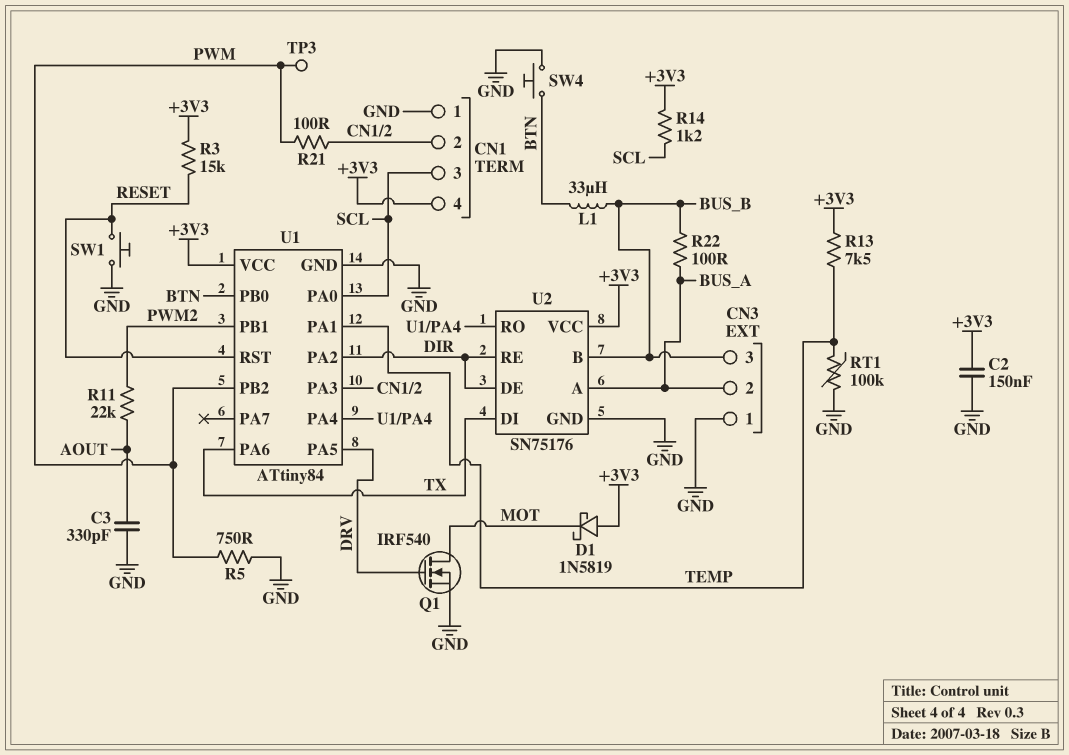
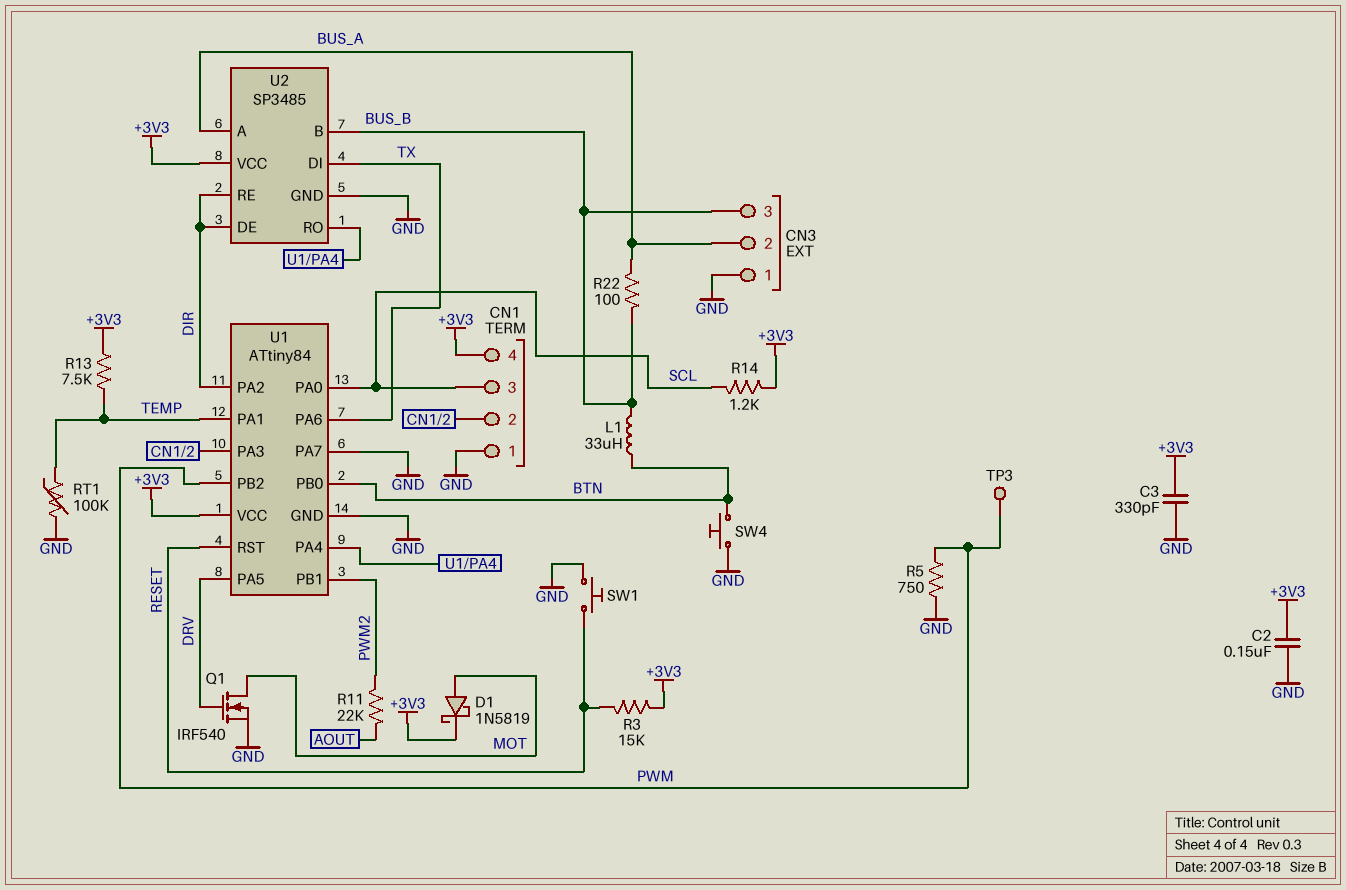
C3: 330pF (AOUT, GND) -> 330pF (+3V3, GND)
D1: schottky 1N5819 (A +3V3, K MOT) -> schottky 1N5819 (A MOT, K +3V3)
R21: 100 (CN1/2, PWM) -> none
U1 pin PA7: none -> GND
U2: SN75176 -> SP3485

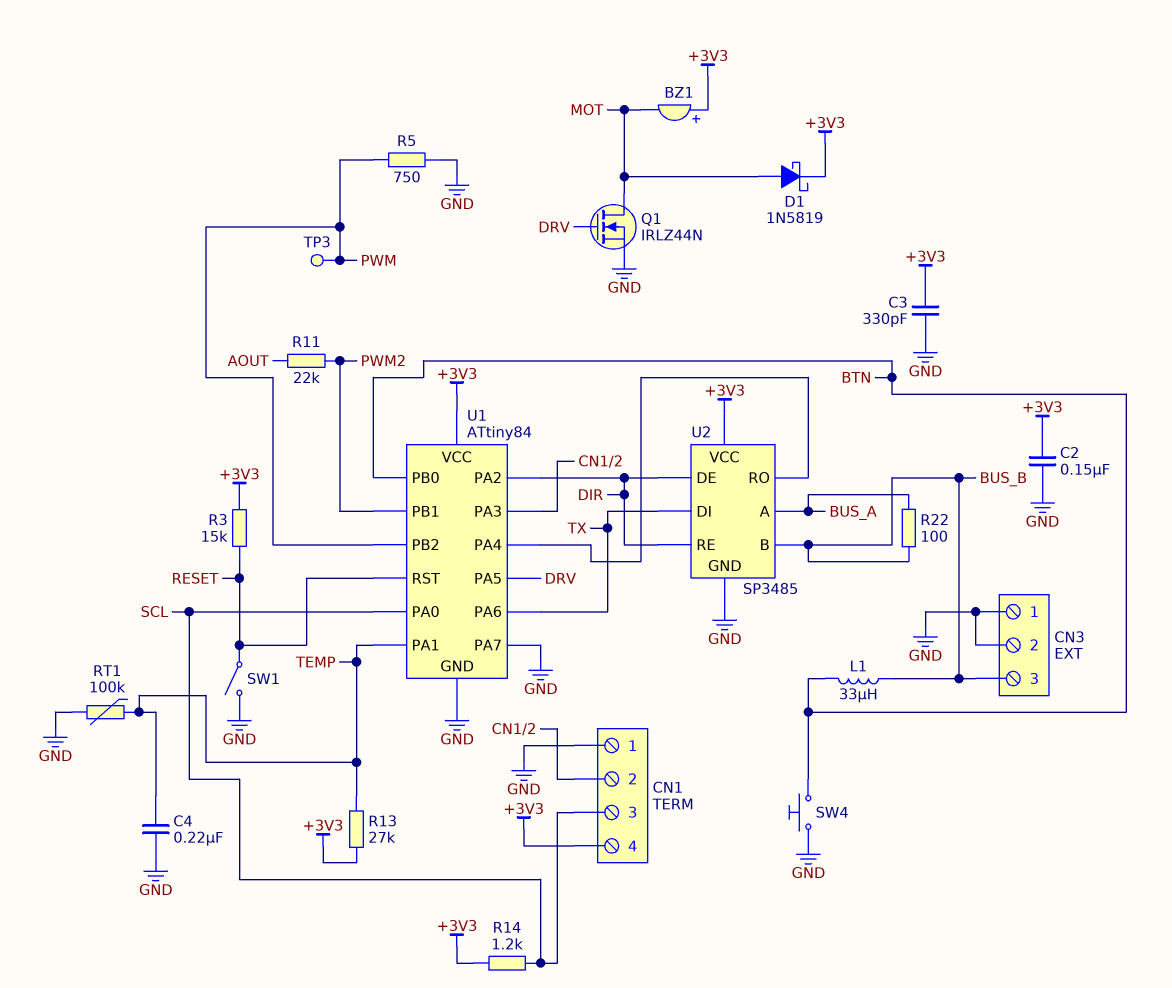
BZ1: none -> buzzer (plus +3V3, minus MOT)
C4: none -> 220nF (GND, TEMP)
CN3 pin 2: BUS_A -> GND
Q1: NMOS IRF540 (G DRV, D MOT, S GND) -> NMOS IRLZ44N (G DRV, D MOT, S GND)
R13: 7.5k (+3V3, TEMP) -> 27k (+3V3, TEMP)
SW1: button (GND, RESET) -> switch (GND, RESET)

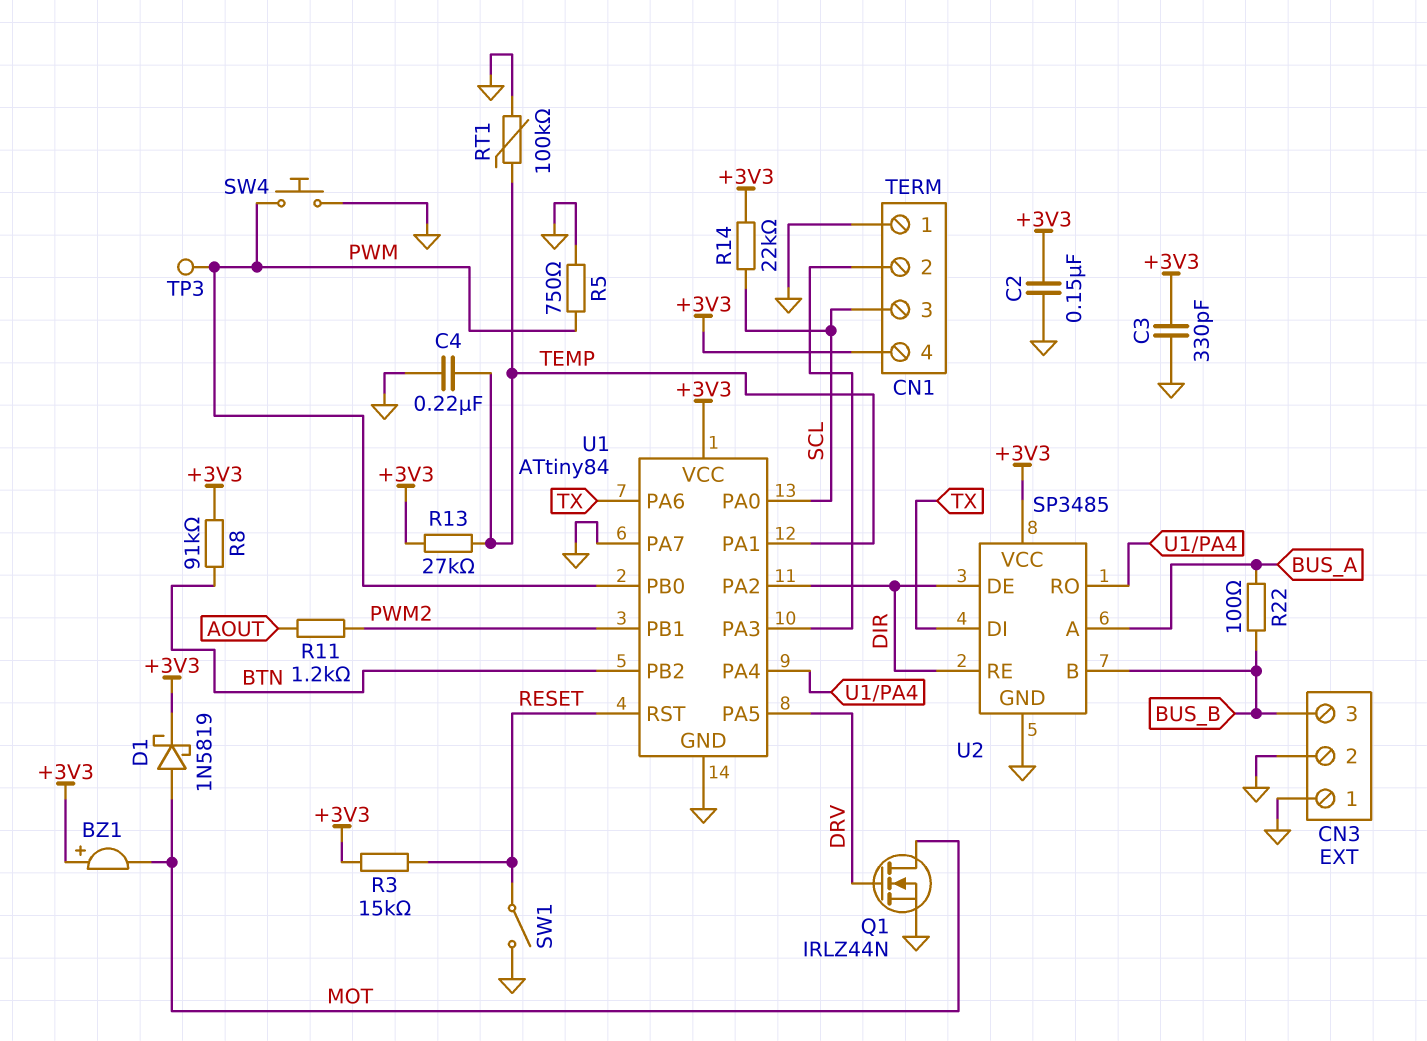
L1: 33uH (BTN, BUS_B) -> none
R8: none -> 91k (+3V3, BTN)
R11: 22k (AOUT, PWM2) -> 1.2k (AOUT, PWM2)
R14: 1.2k (+3V3, SCL) -> 22k (+3V3, SCL)
SW4: button (BTN, GND) -> button (GND, PWM)
U1 pin PB0: BTN -> PWM
U1 pin PB2: PWM -> BTN

